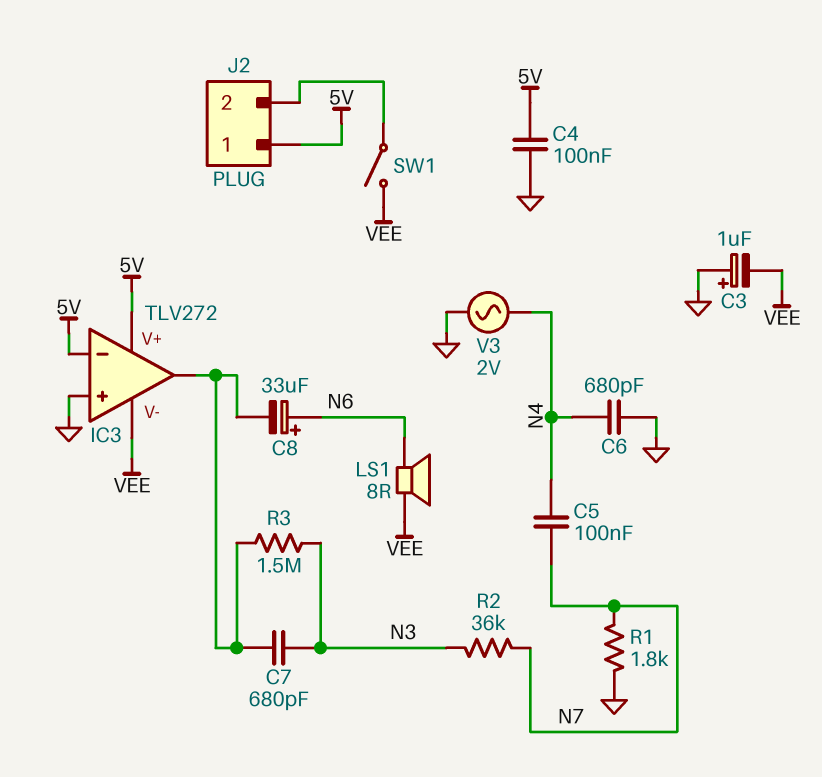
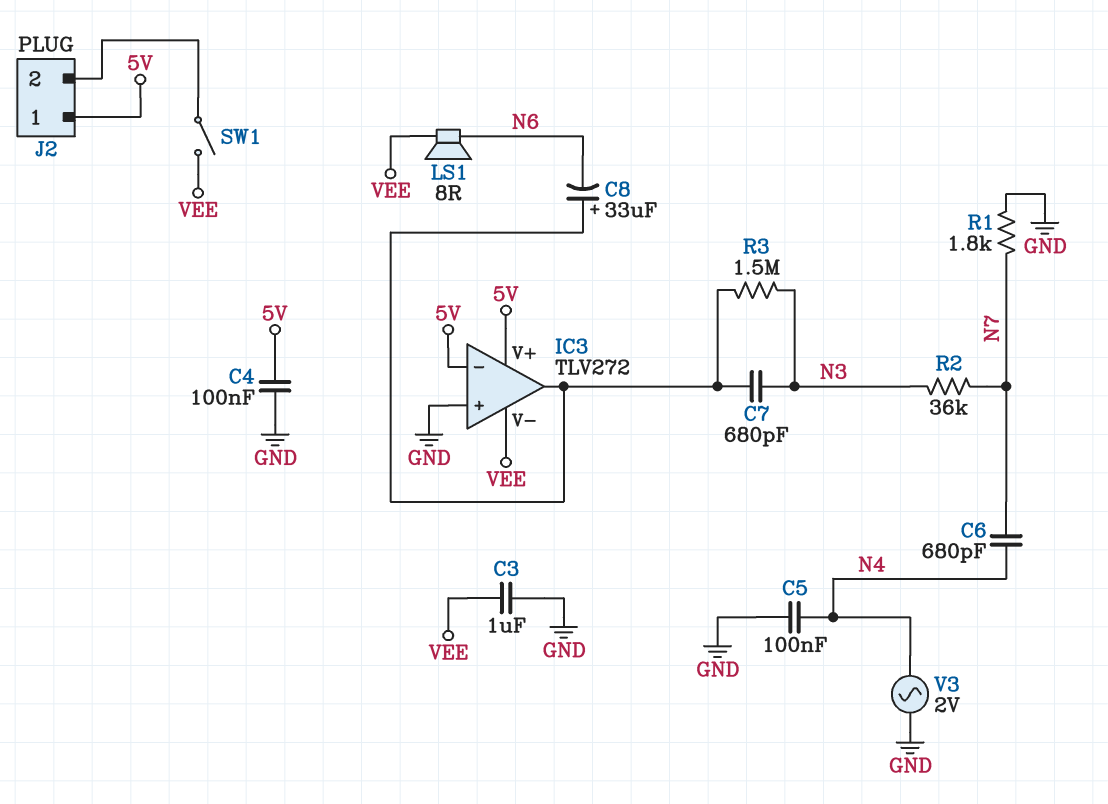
C3: 1uF (plus GND, minus VEE) -> 1uF (GND, VEE)
C5: 100nF (N4, N7) -> 100nF (GND, N4)
C6: 680pF (GND, N4) -> 680pF (N4, N7)
C8: 33uF (plus N6, minus IC3/out) -> 33uF (plus IC3/out, minus N6)

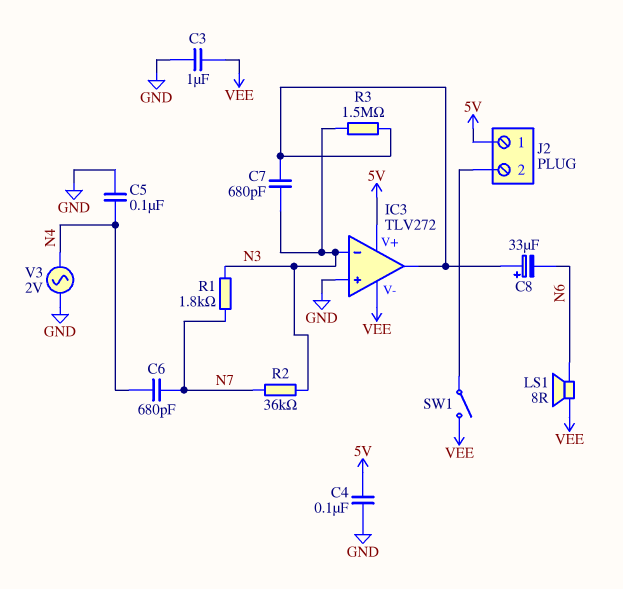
IC3 pin in-: 5V -> N3
R1: 1.8k (GND, N7) -> 1.8k (N3, N7)

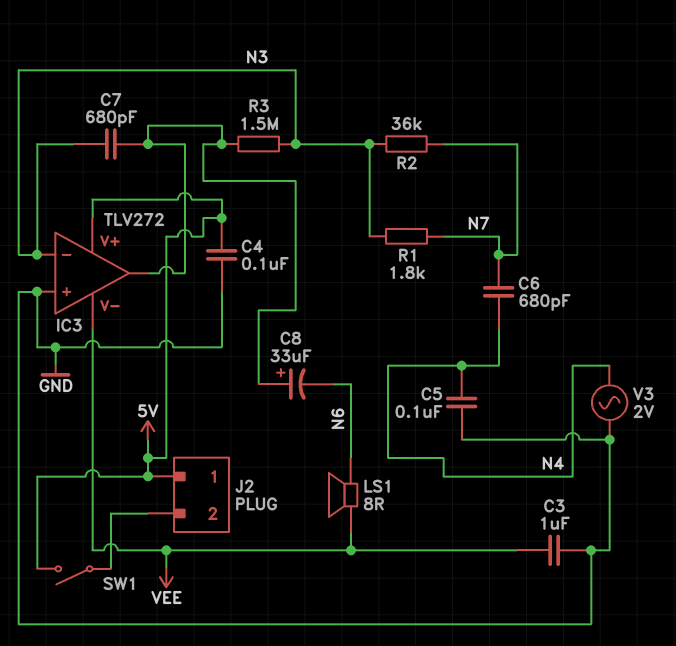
SW1: switch (J2/2, VEE) -> switch (5V, J2/2)

